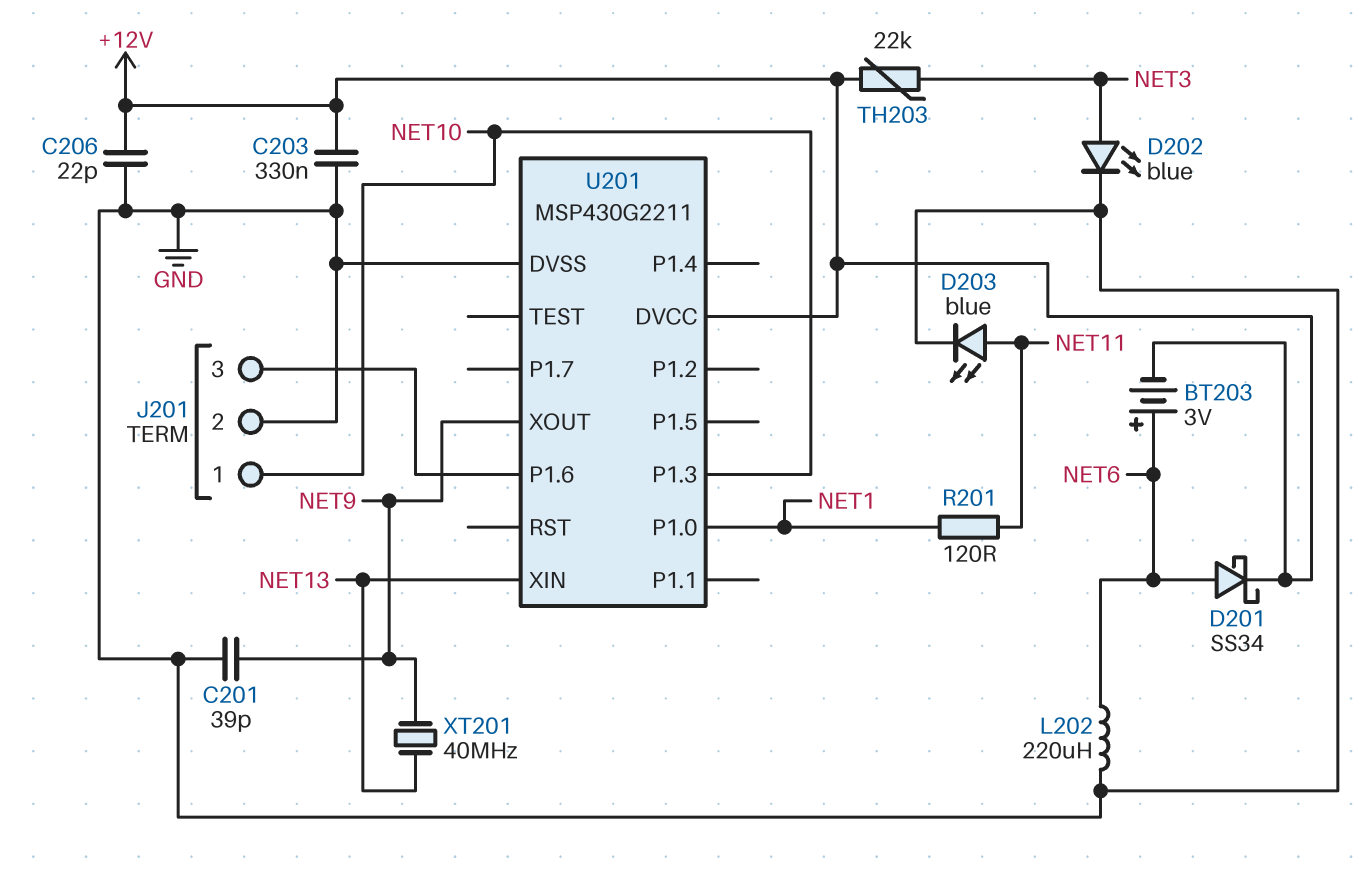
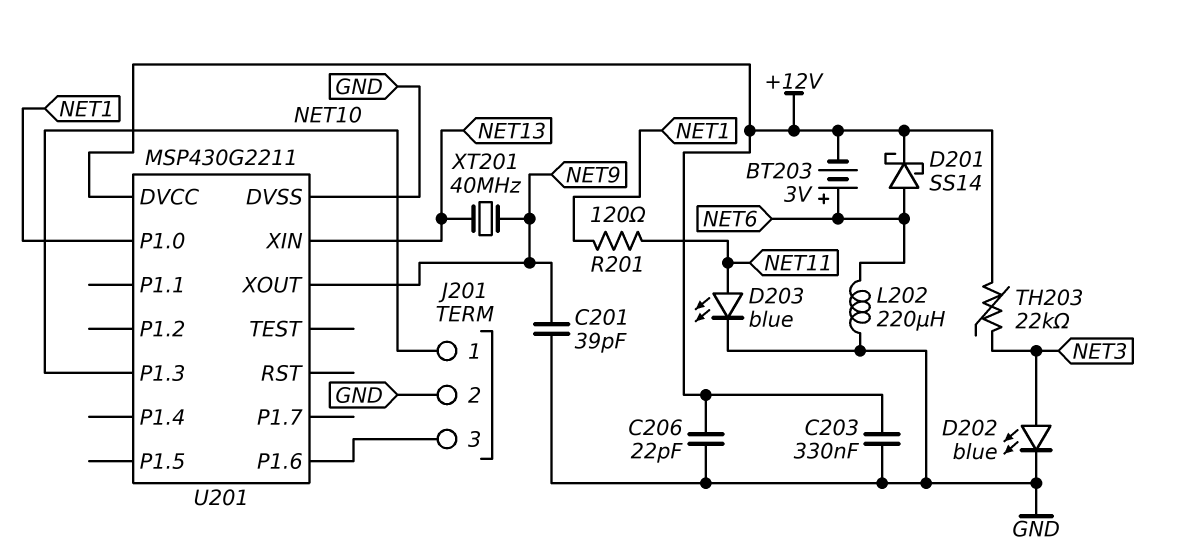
D201: schottky SS34 (A NET6, K +12V) -> schottky SS14 (A NET6, K +12V)

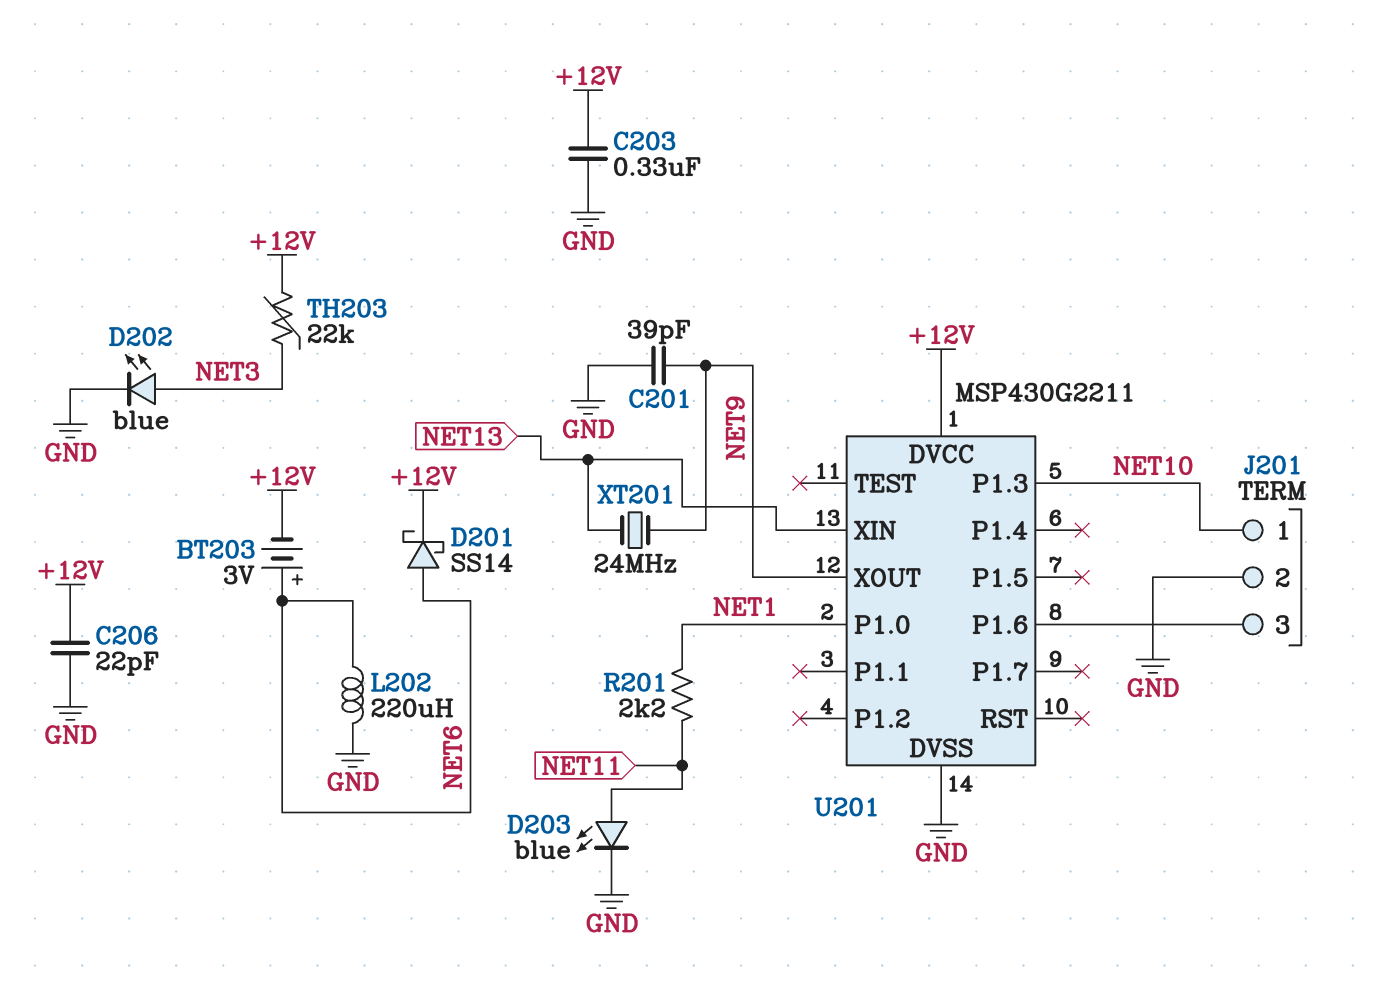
R201: 120 (NET1, NET11) -> 2.2k (NET1, NET11)
XT201: 40MHz (NET9, NET13) -> 24MHz (NET9, NET13)

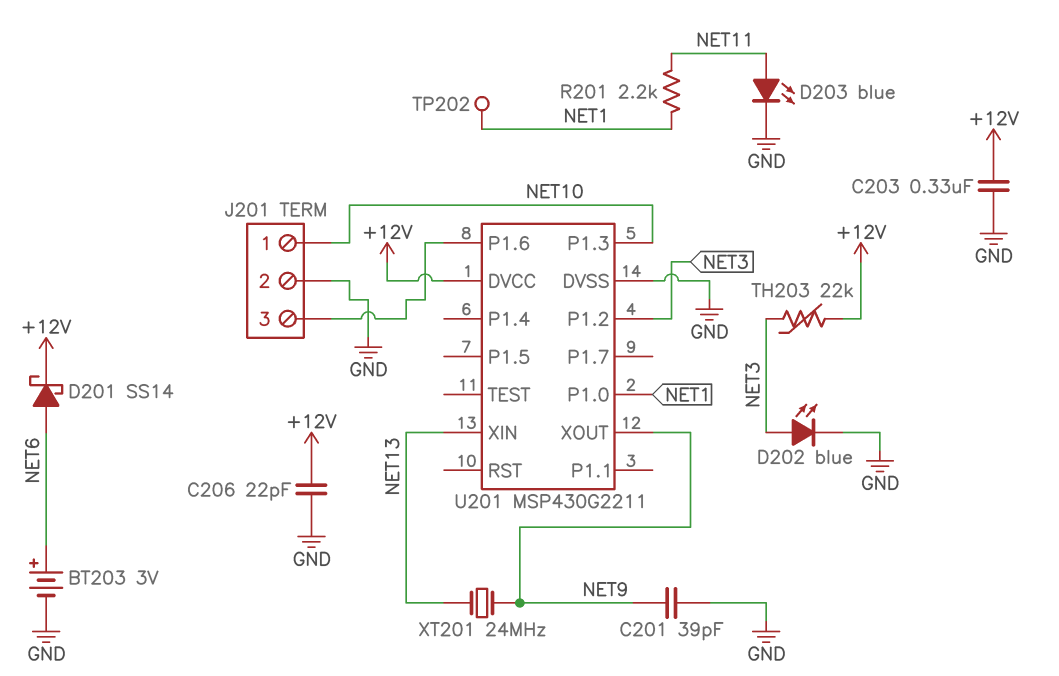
BT203: 3V (plus NET6, minus +12V) -> 3V (plus NET6, minus GND)
L202: 220uH (GND, NET6) -> none
TP202: none -> test point (NET1)
U201 pin P1.2: none -> NET3

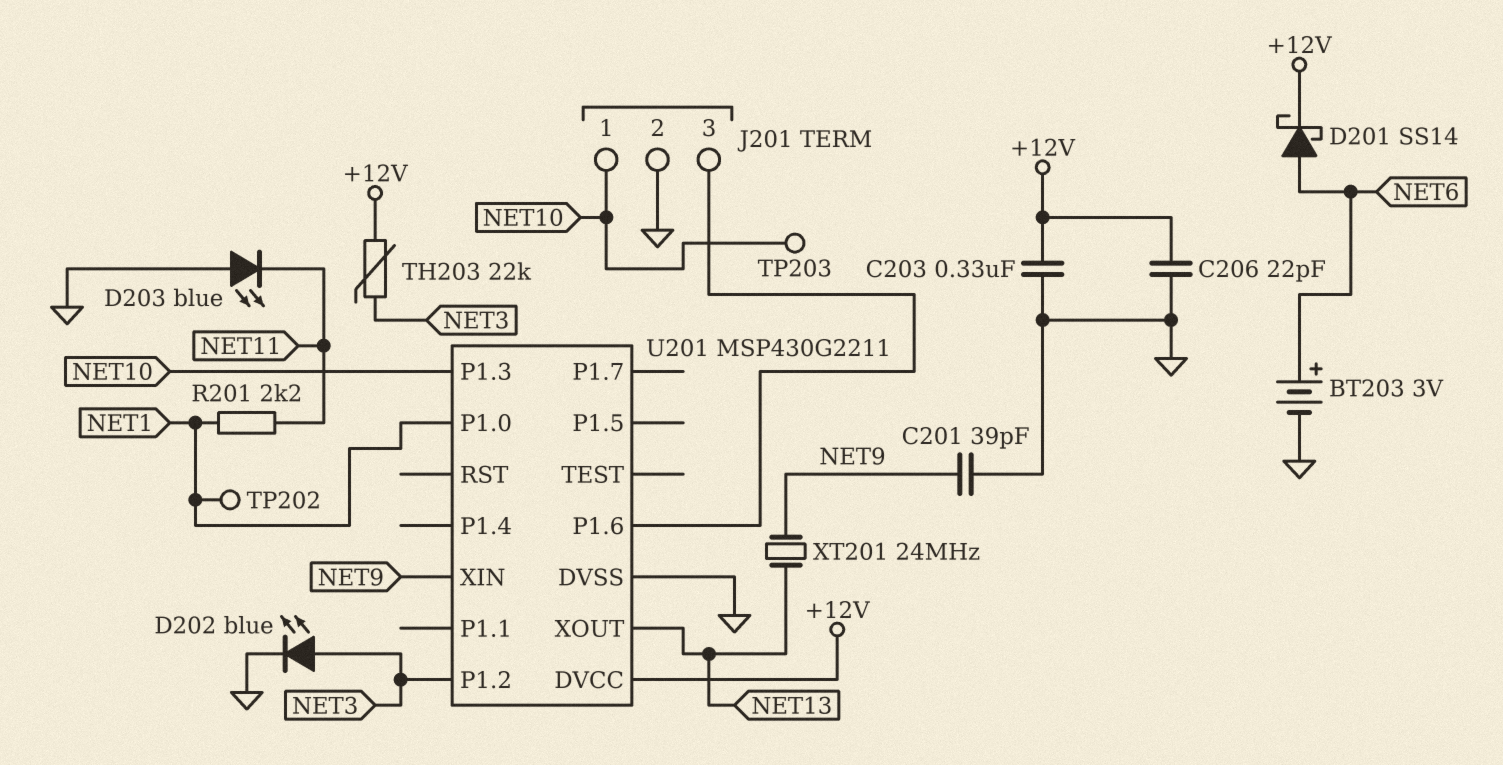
D203: LED blue (A NET11, K GND) -> LED blue (A GND, K NET11)
TP203: none -> test point (NET10)
U201 pin XIN: NET13 -> NET9
U201 pin XOUT: NET9 -> NET13

